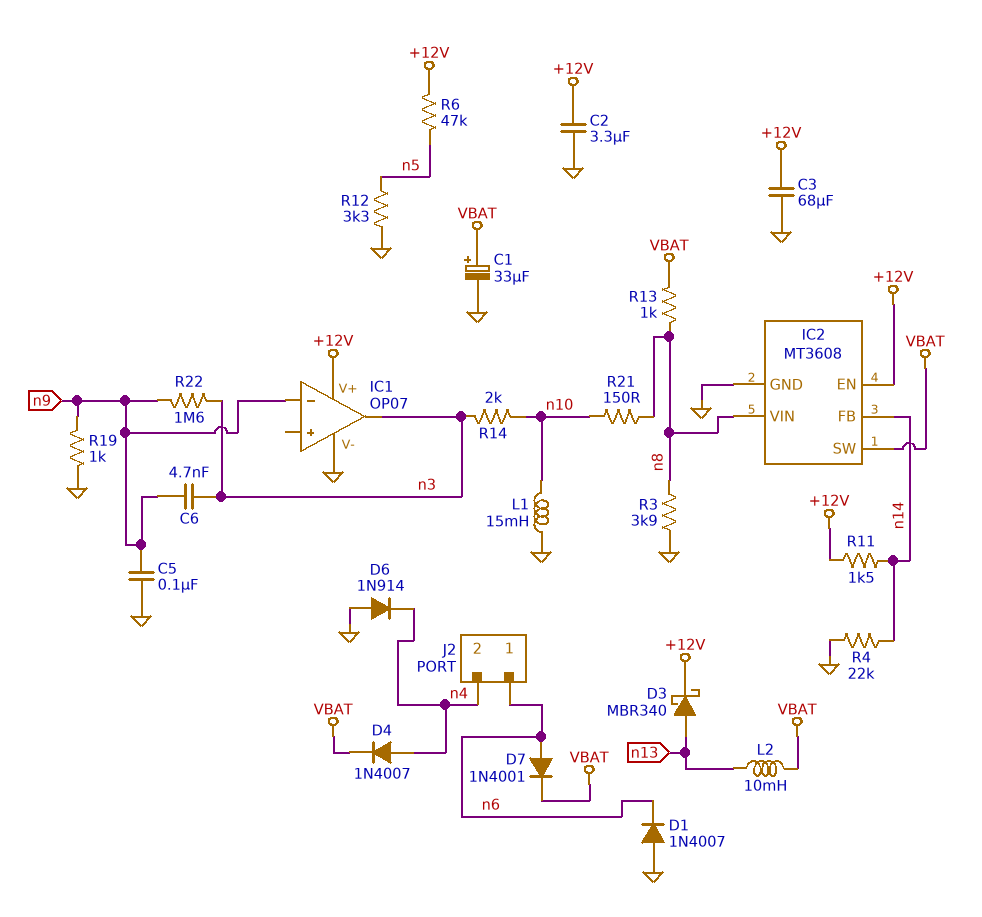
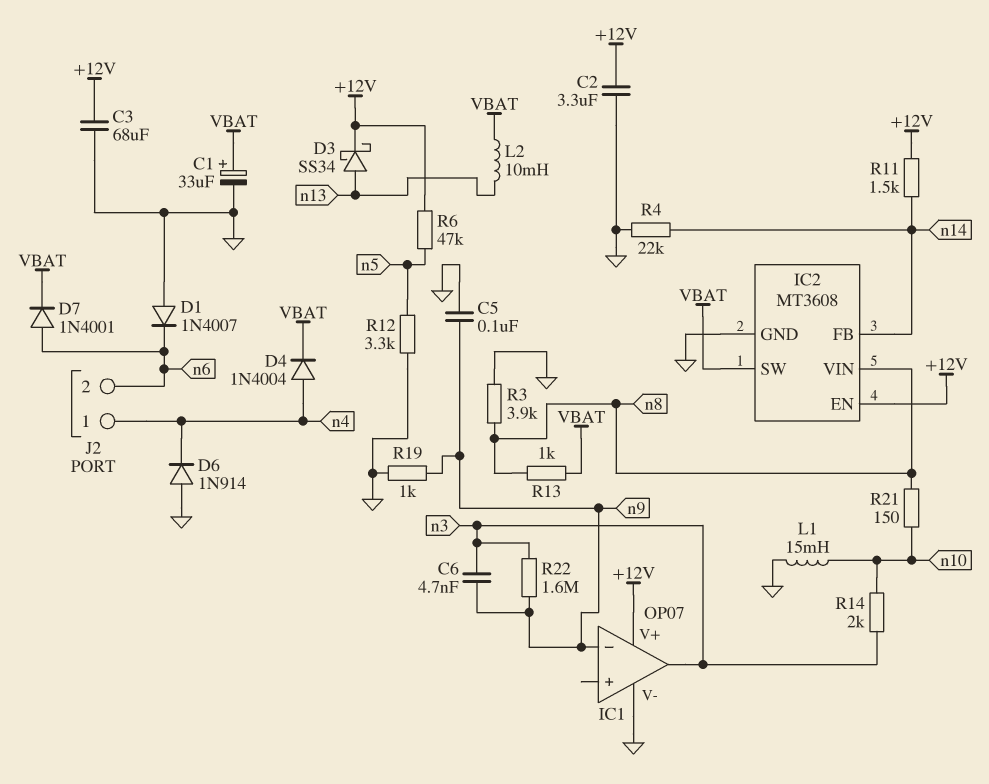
D3: schottky MBR340 (A n13, K +12V) -> schottky SS34 (A n13, K +12V)
D4: diode 1N4007 (A n4, K VBAT) -> diode 1N4004 (A n4, K VBAT)
J2 pin 1: n6 -> n4
J2 pin 2: n4 -> n6

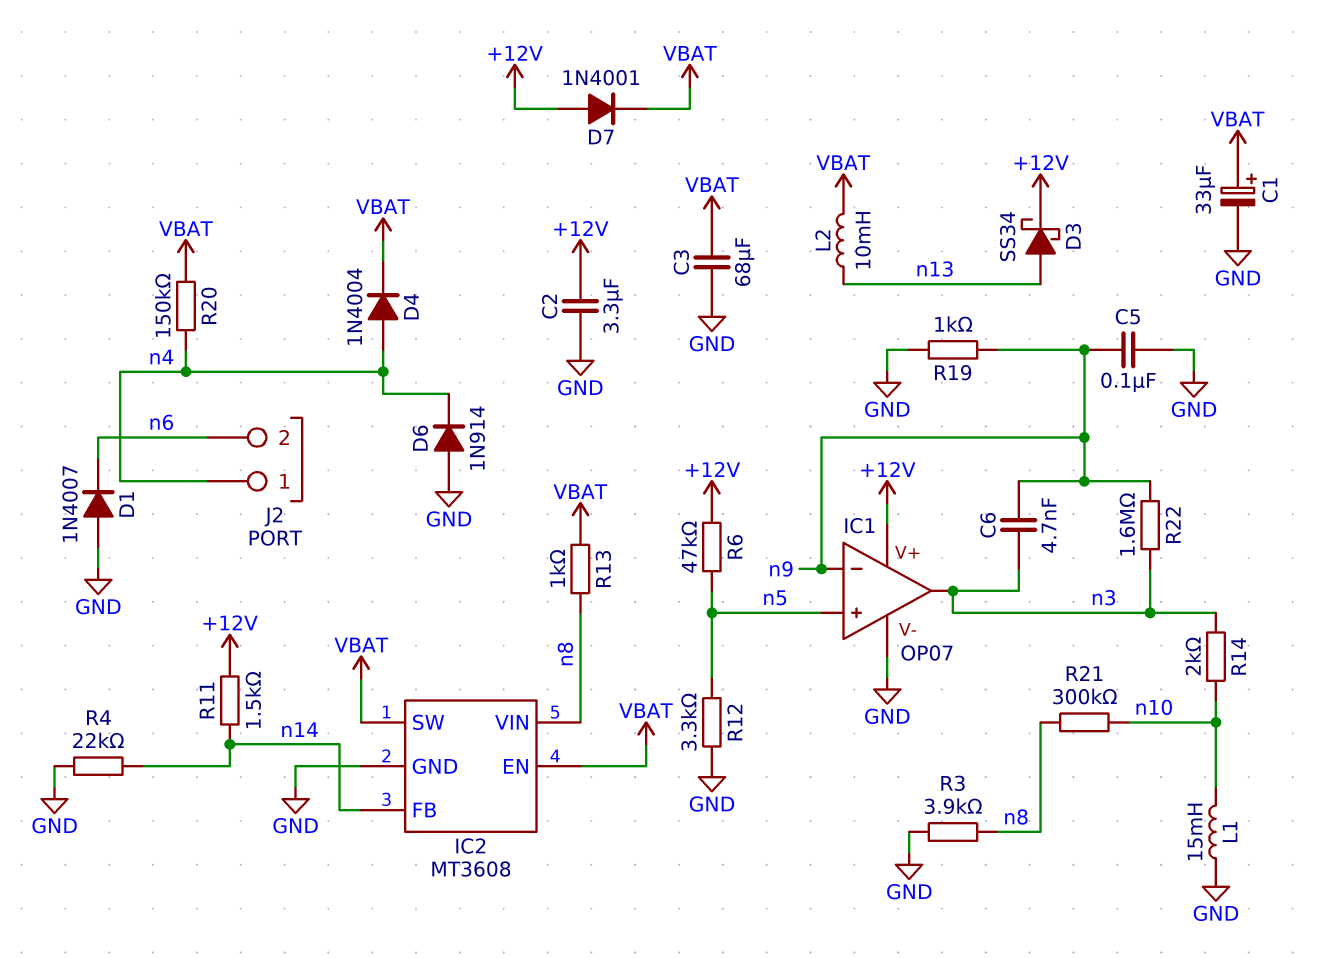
C3: 68uF (+12V, GND) -> 68uF (GND, VBAT)
D7: diode 1N4001 (A n6, K VBAT) -> diode 1N4001 (A +12V, K VBAT)
IC1 pin in+: none -> n5
IC2 pin EN: +12V -> VBAT
R20: none -> 150k (VBAT, n4)
R21: 150 (n8, n10) -> 300k (n8, n10)

